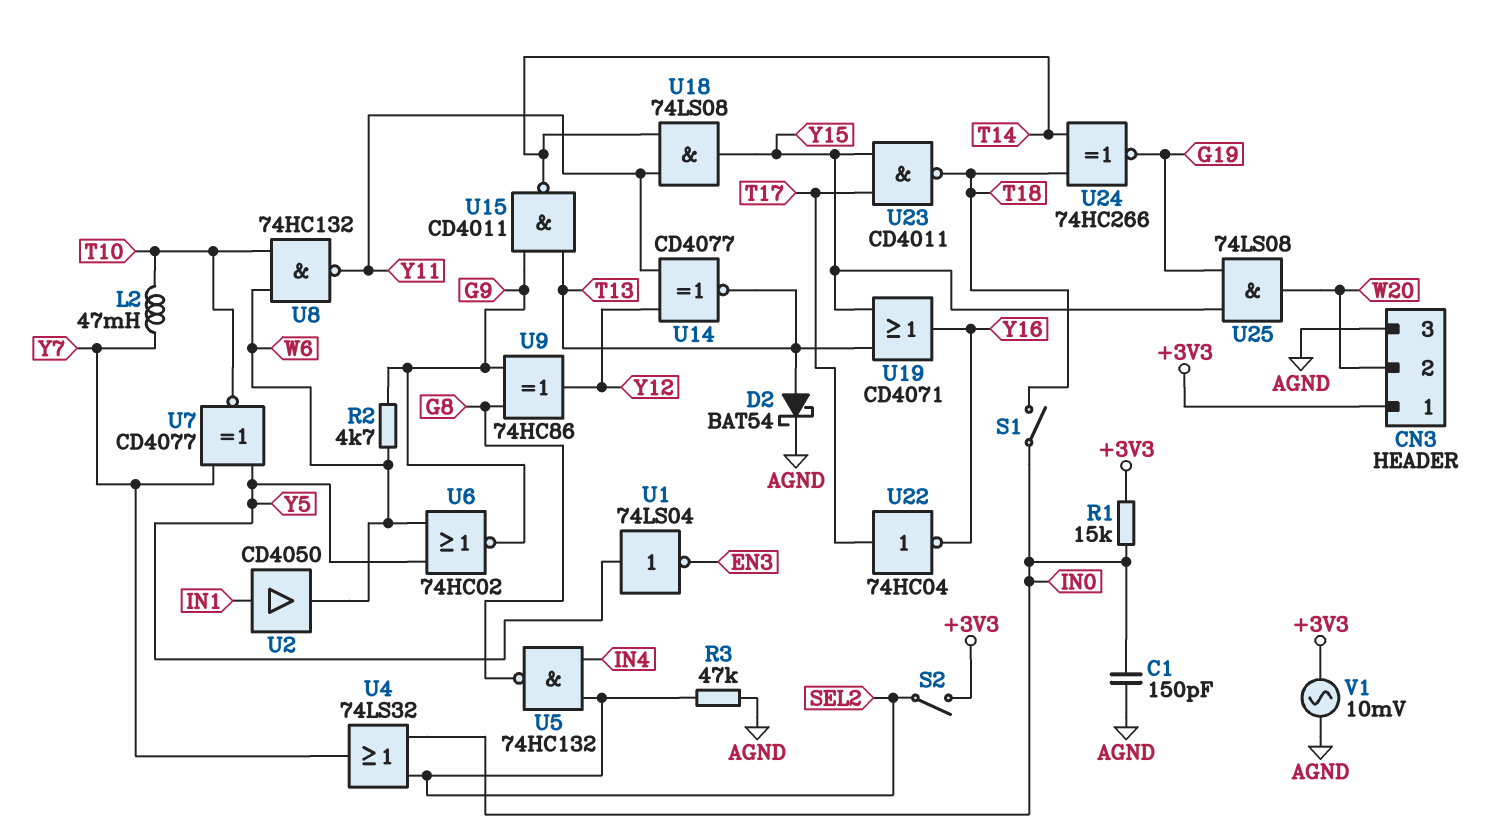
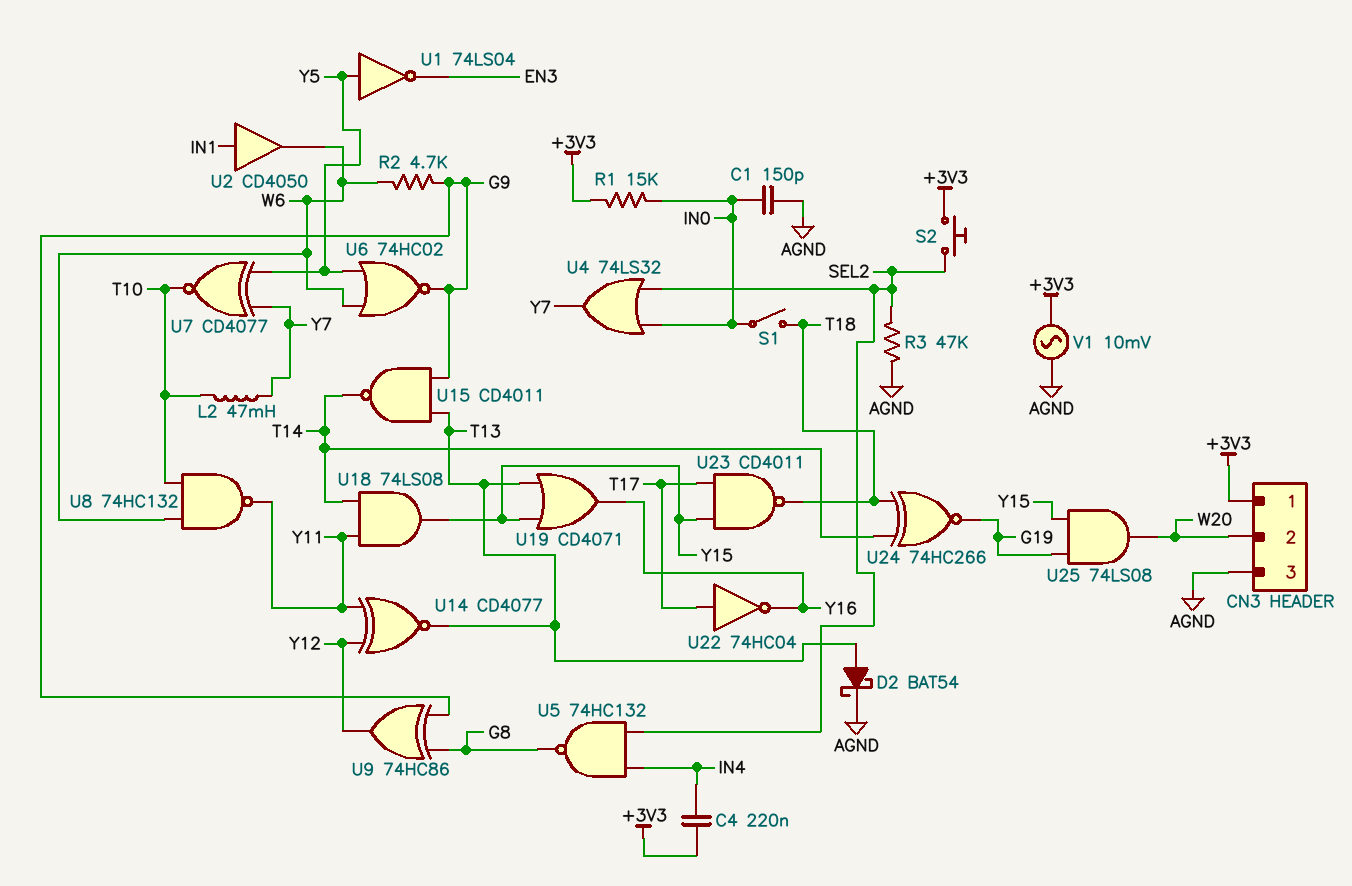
C4: none -> 220nF (+3V3, IN4)
S2: switch (+3V3, SEL2) -> button (+3V3, SEL2)

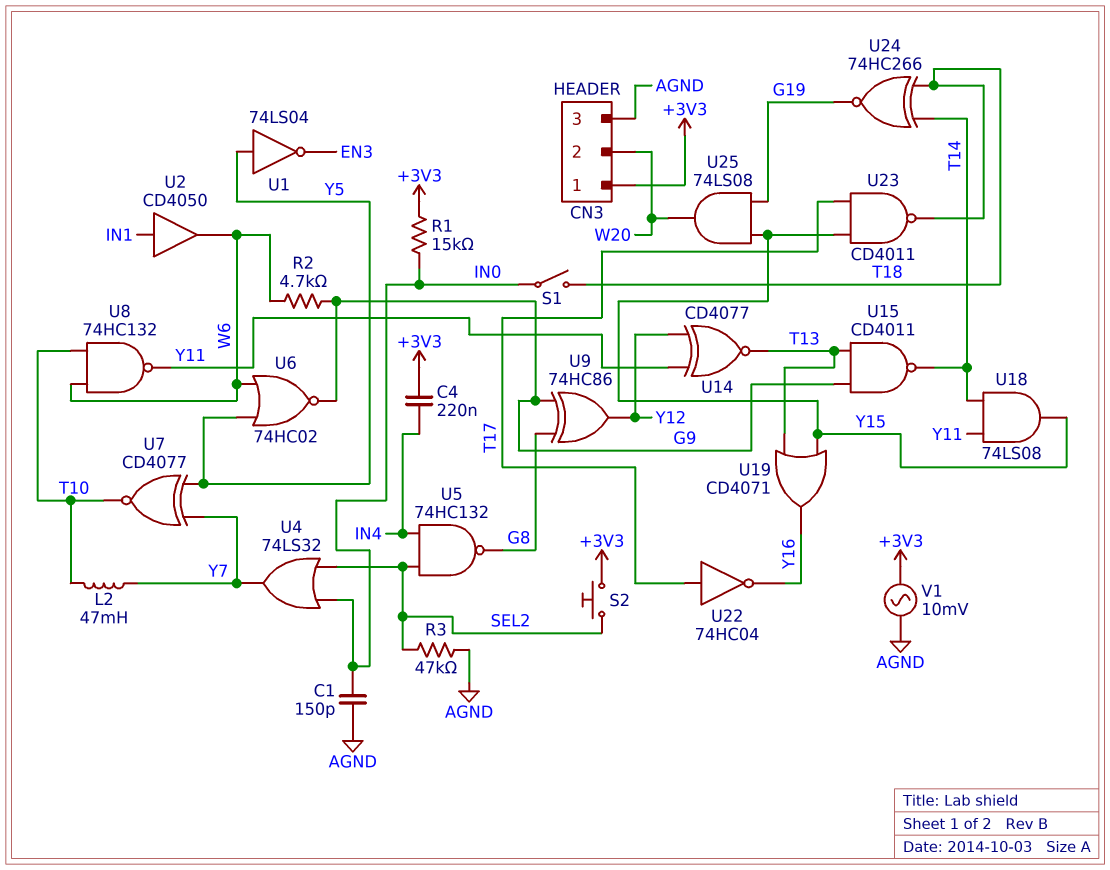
D2: schottky BAT54 (A T13, K AGND) -> none

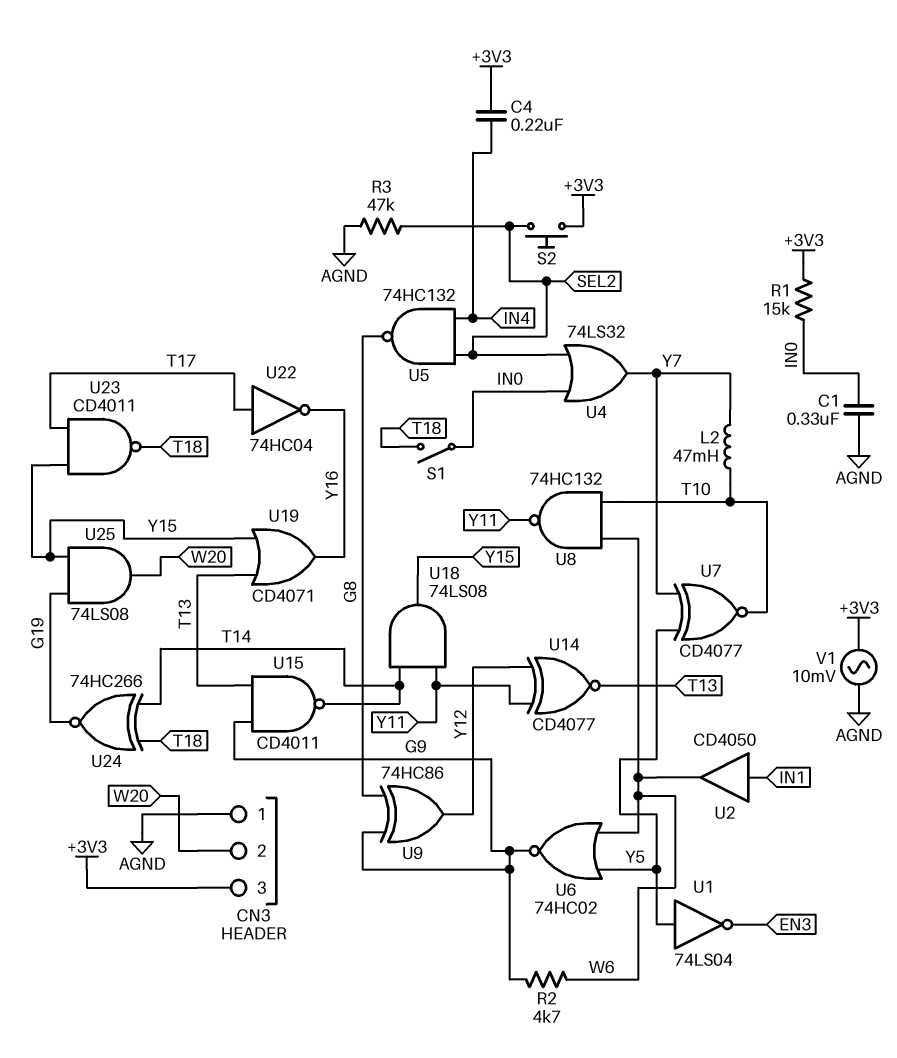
C1: 150pF (AGND, IN0) -> 330nF (AGND, IN0)
CN3 pin 1: +3V3 -> AGND
CN3 pin 3: AGND -> +3V3

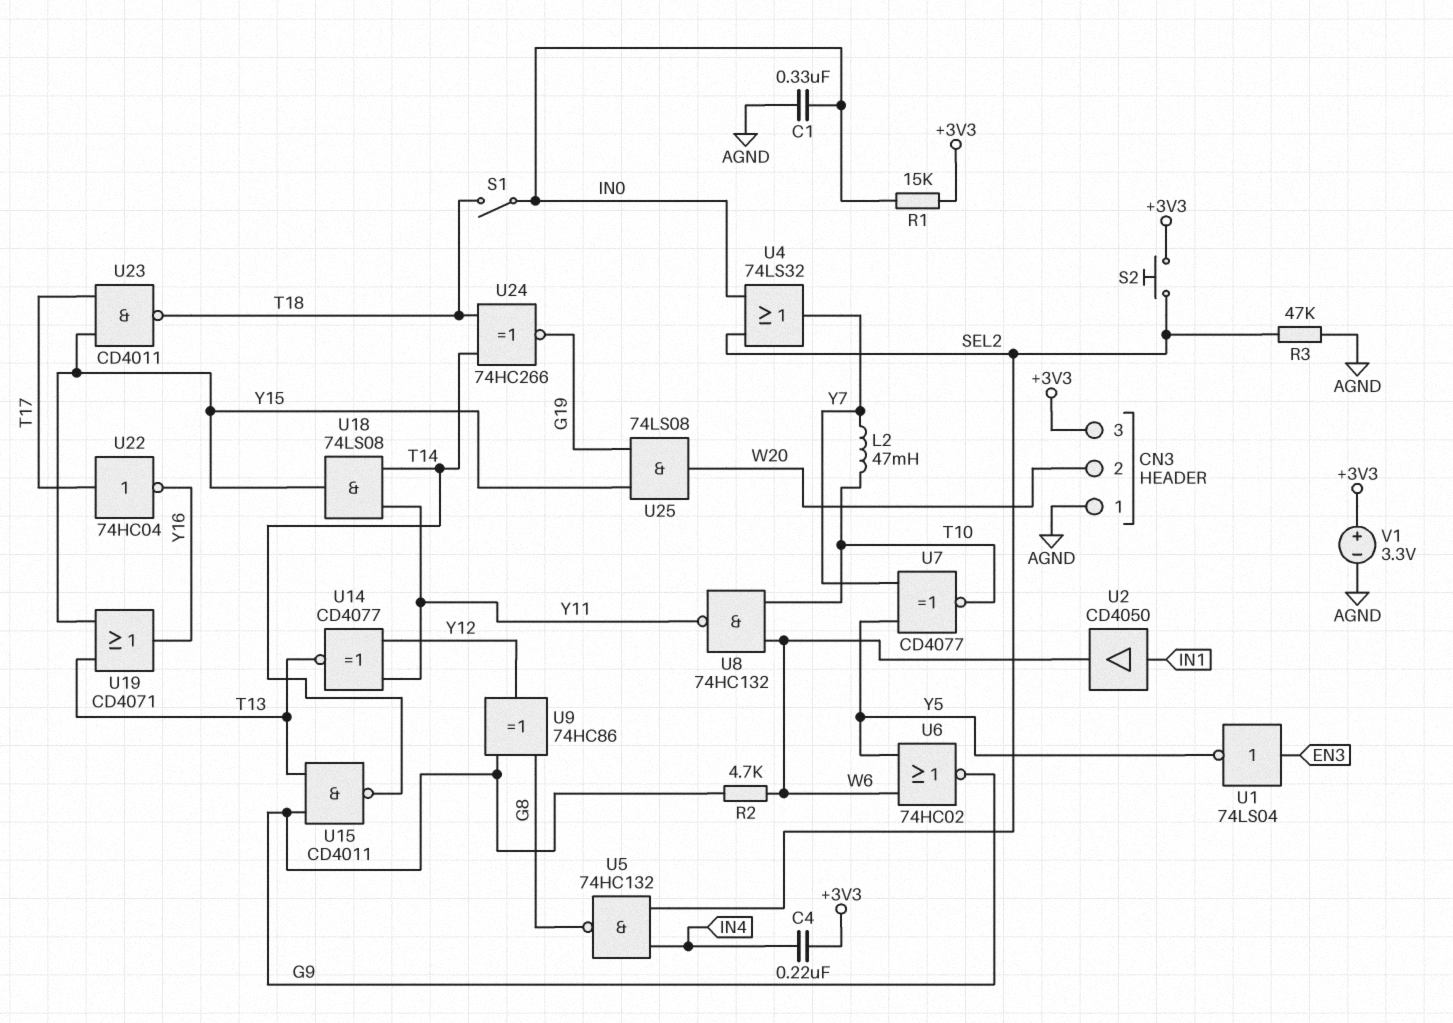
U1: NOT 74LS04 (in Y5, out EN3) -> NOT 74LS04 (in EN3, out Y5)
V1: AC 10mV (+3V3, AGND) -> 3.3V (plus +3V3, minus AGND)

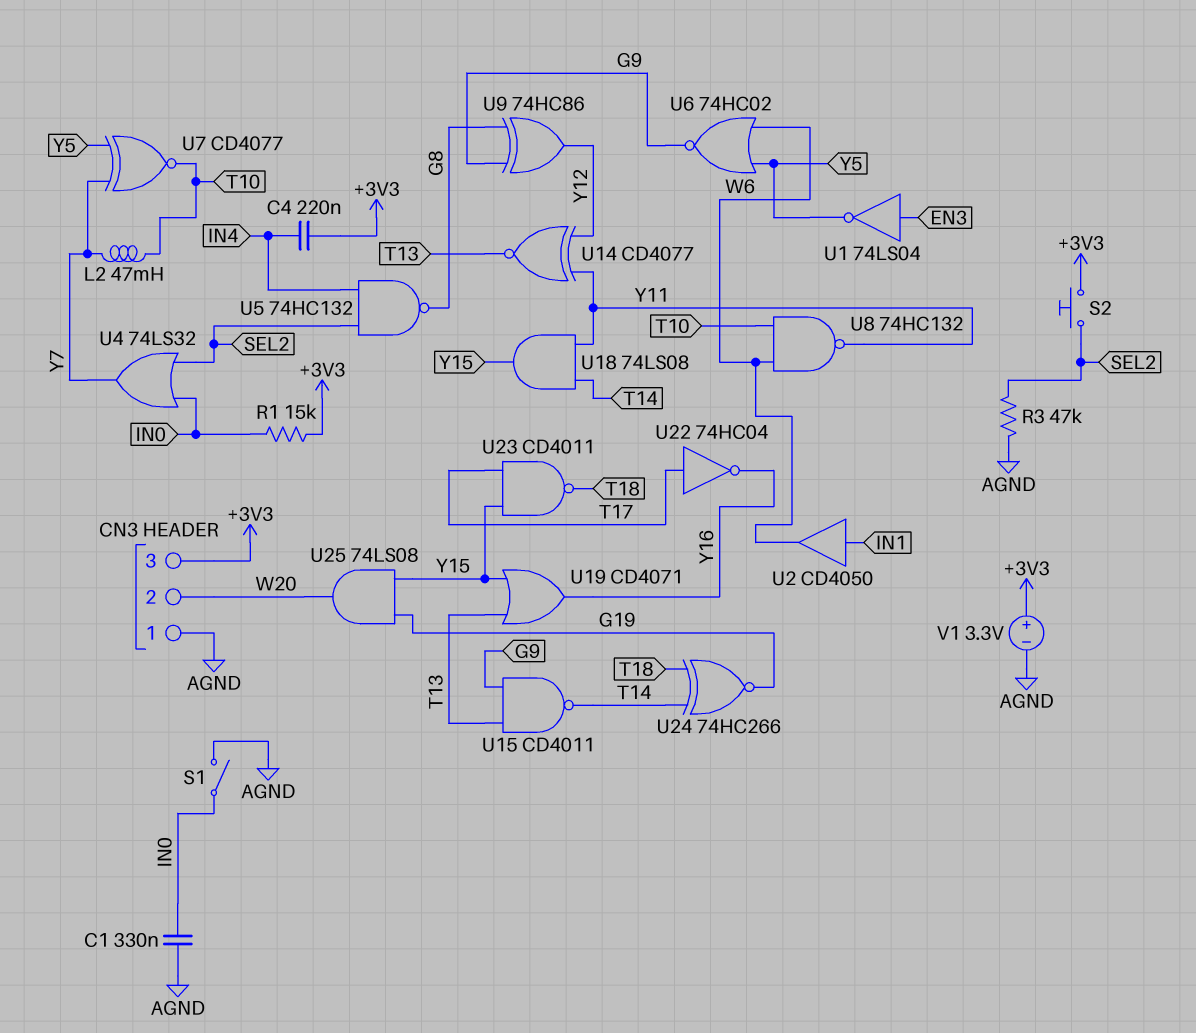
R2: 4.7k (G9, W6) -> none
S1: switch (IN0, T18) -> switch (AGND, IN0)

